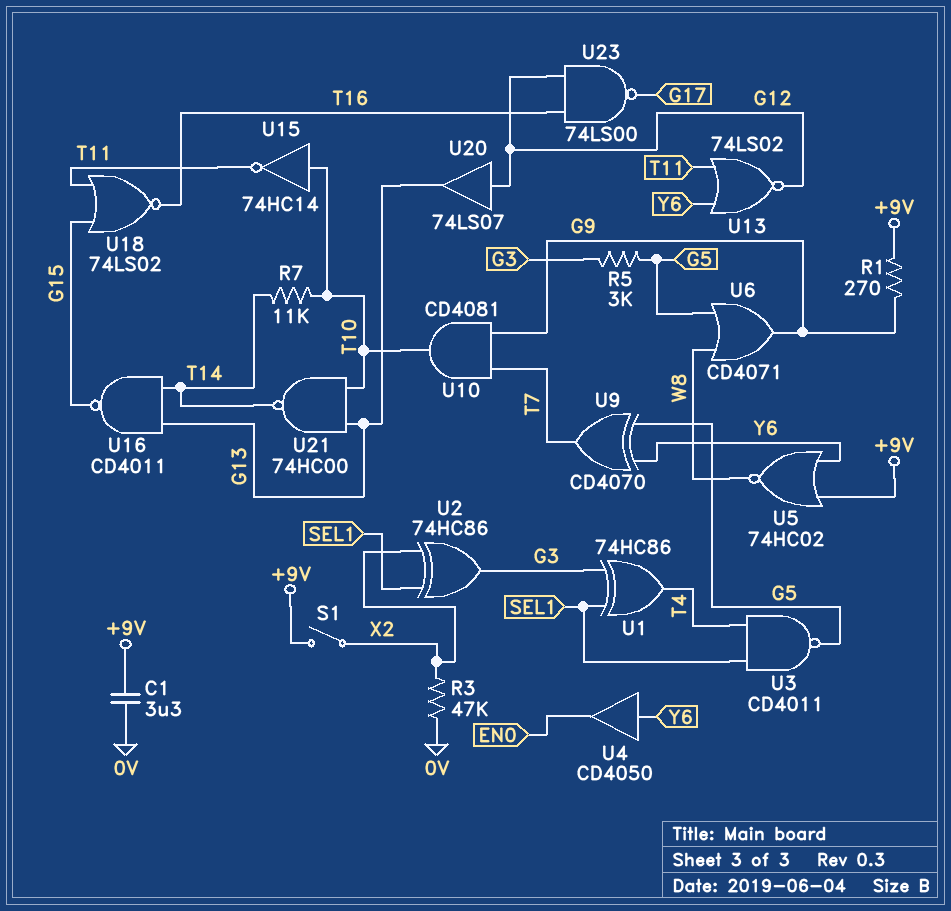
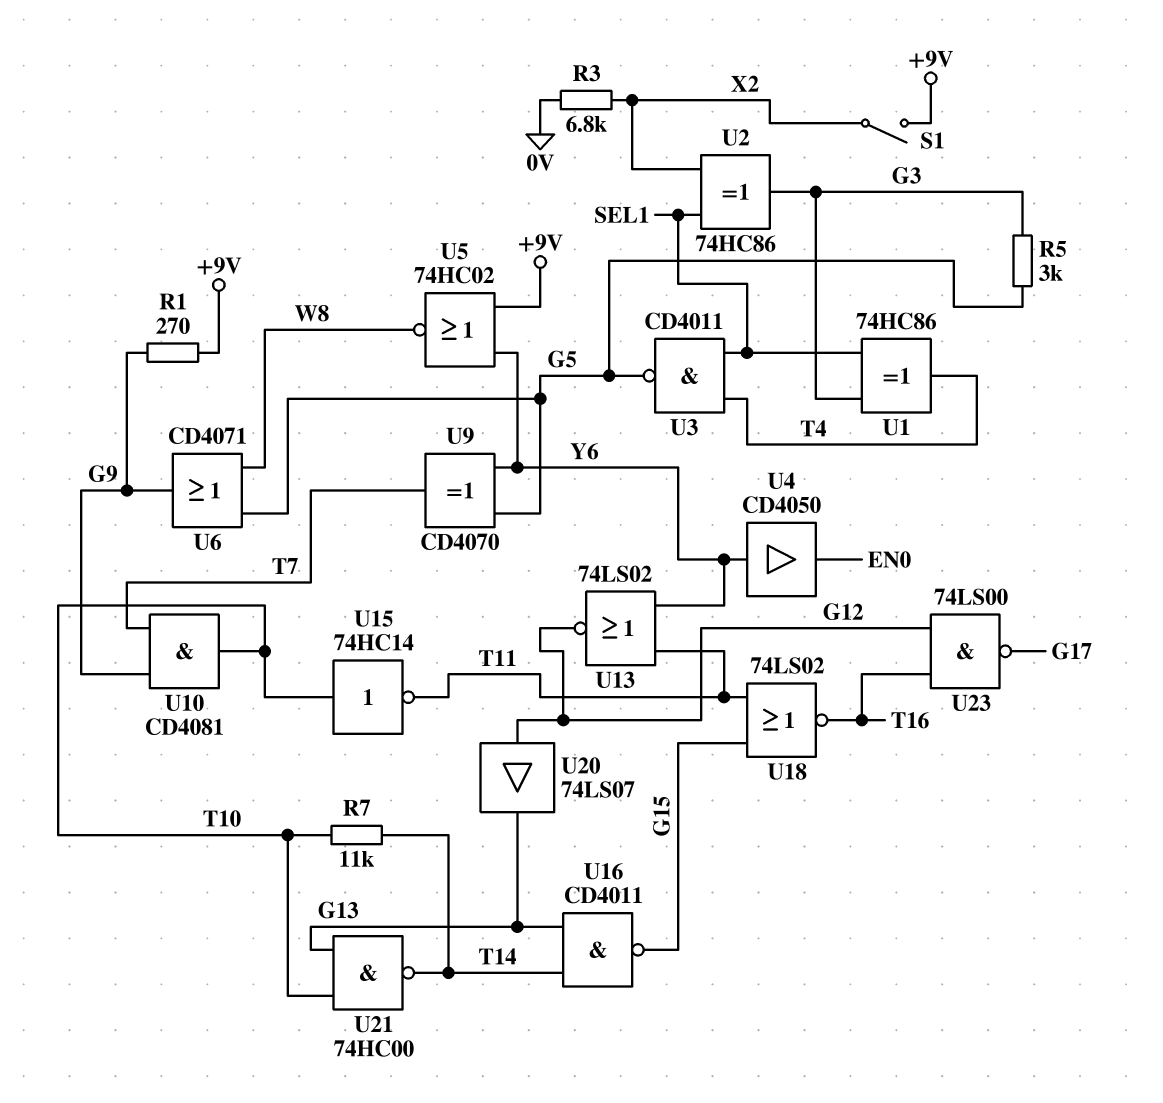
C1: 3.3uF (+9V, 0V) -> none
R3: 47k (0V, X2) -> 6.8k (0V, X2)

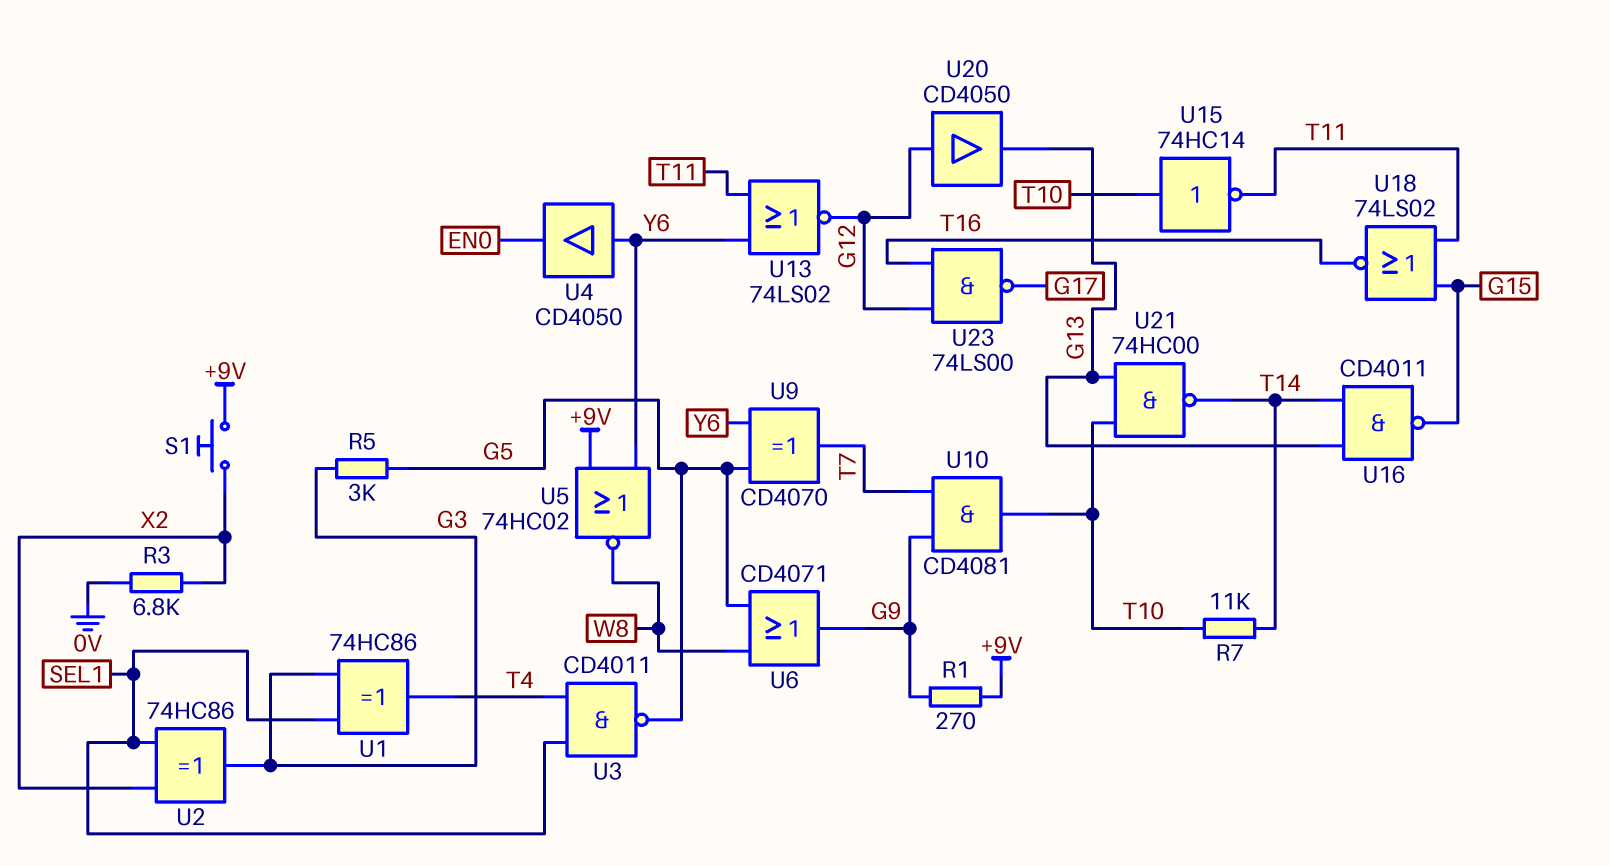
S1: switch (+9V, X2) -> button (+9V, X2)
U20: buffer 74LS07 (in G12, out G13) -> buffer CD4050 (in G12, out G13)

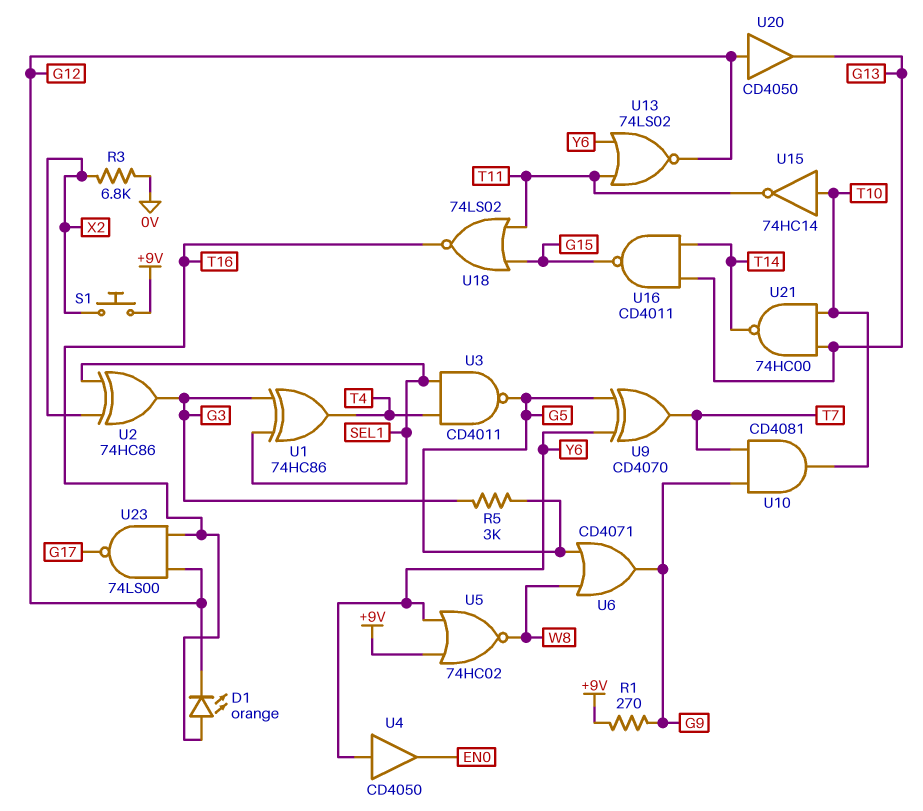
D1: none -> LED orange (A T16, K G12)
R7: 11k (T10, T14) -> none

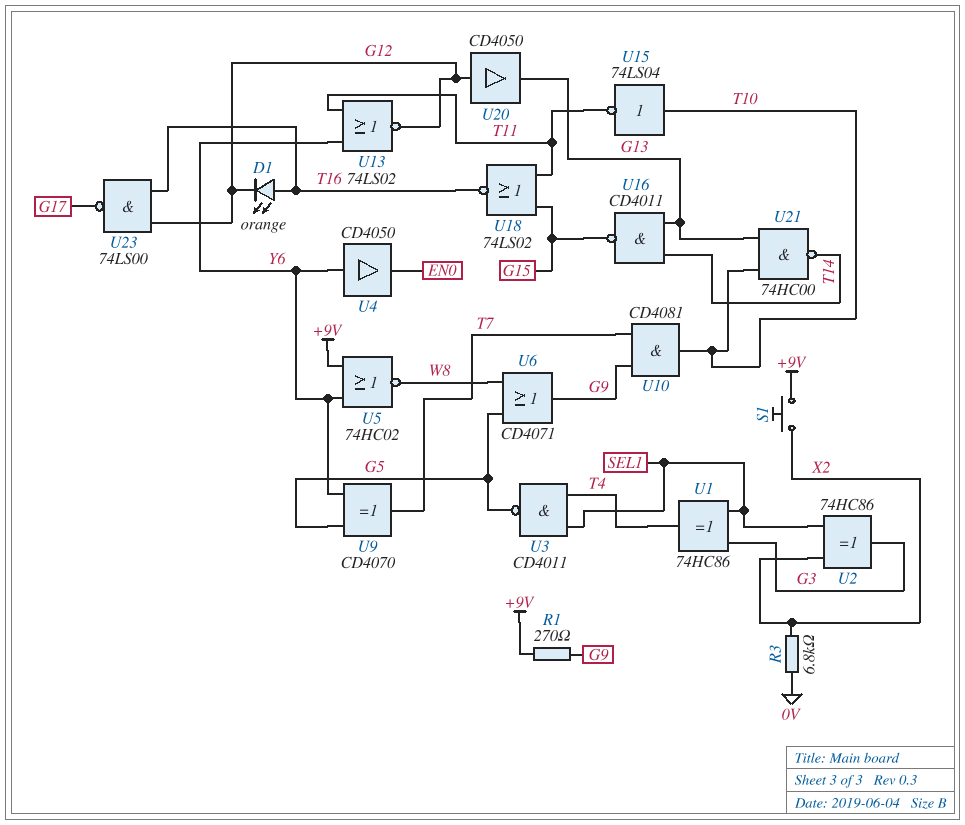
R5: 3k (G3, G5) -> none
U15: NOT 74HC14 (in T10, out T11) -> NOT 74LS04 (in T10, out T11)

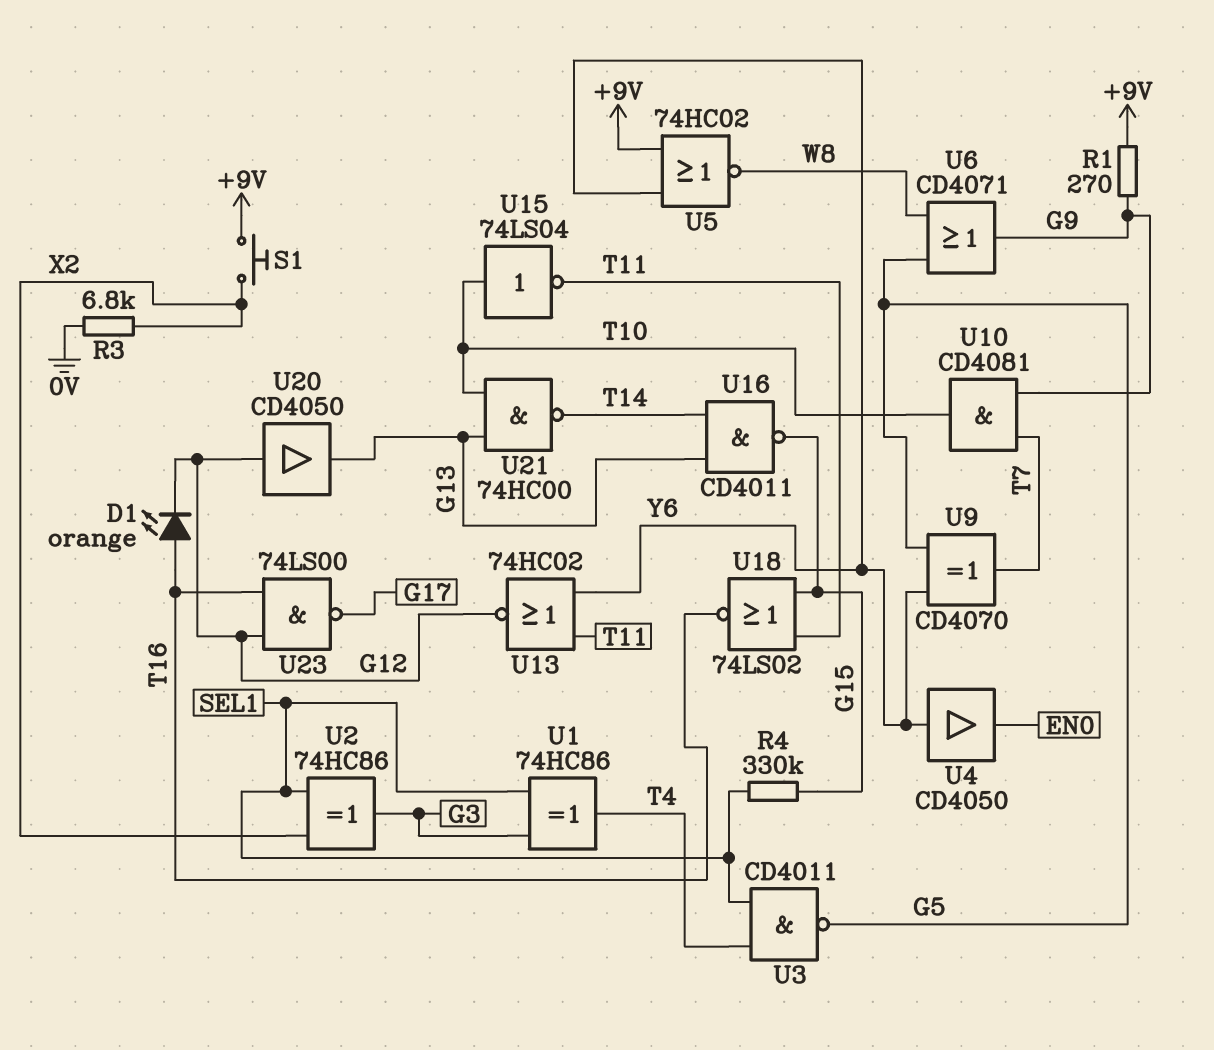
R4: none -> 330k (G15, SEL1)
U13: NOR 74LS02 (in T11, in Y6, out G12) -> NOR 74HC02 (in T11, in Y6, out G12)

